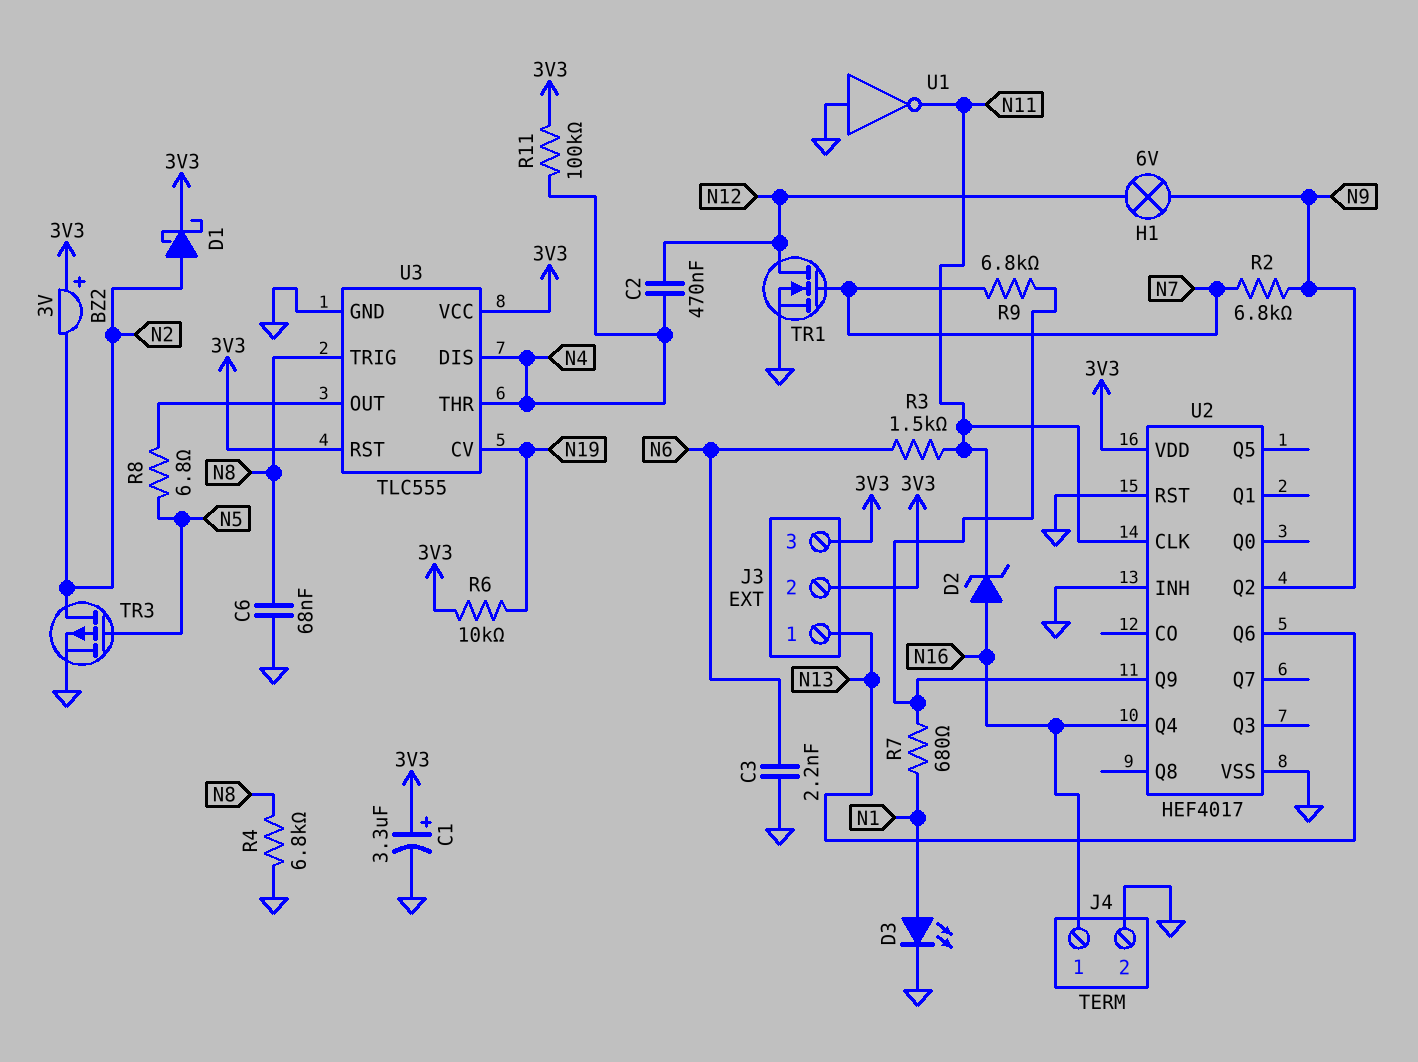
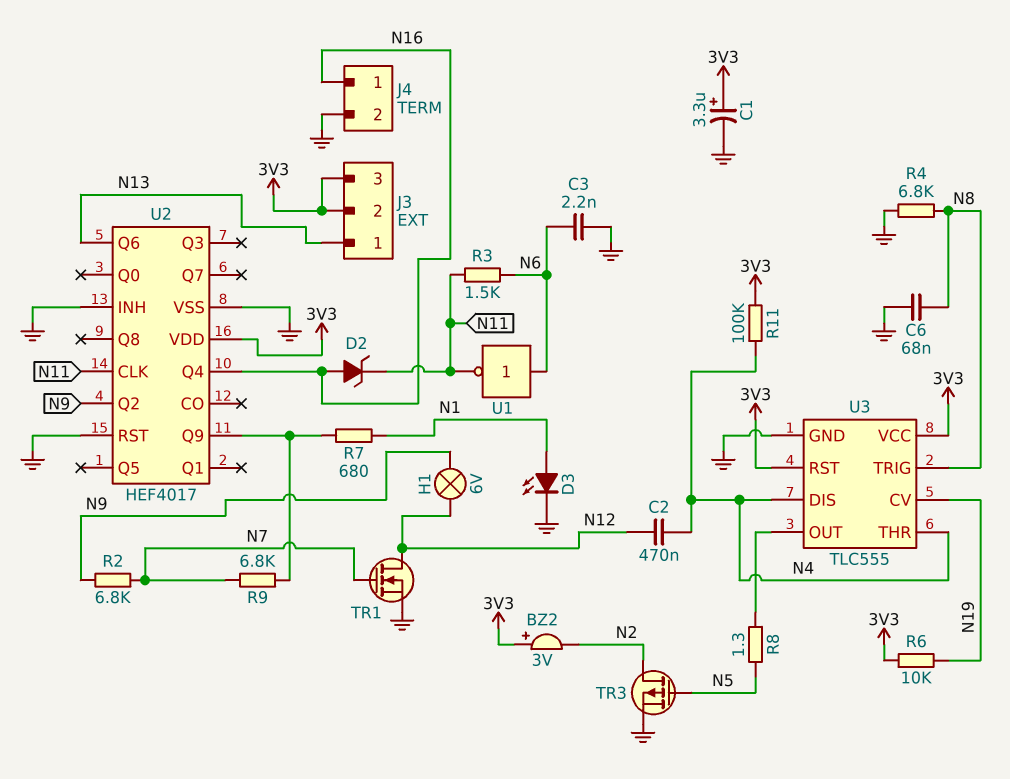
D1: schottky (A N2, K 3V3) -> none
R8: 6.8 (N5, U3/OUT) -> 1.3 (N5, U3/OUT)
U1: NOT (in GND, out N11) -> NOT (in N6, out N11)

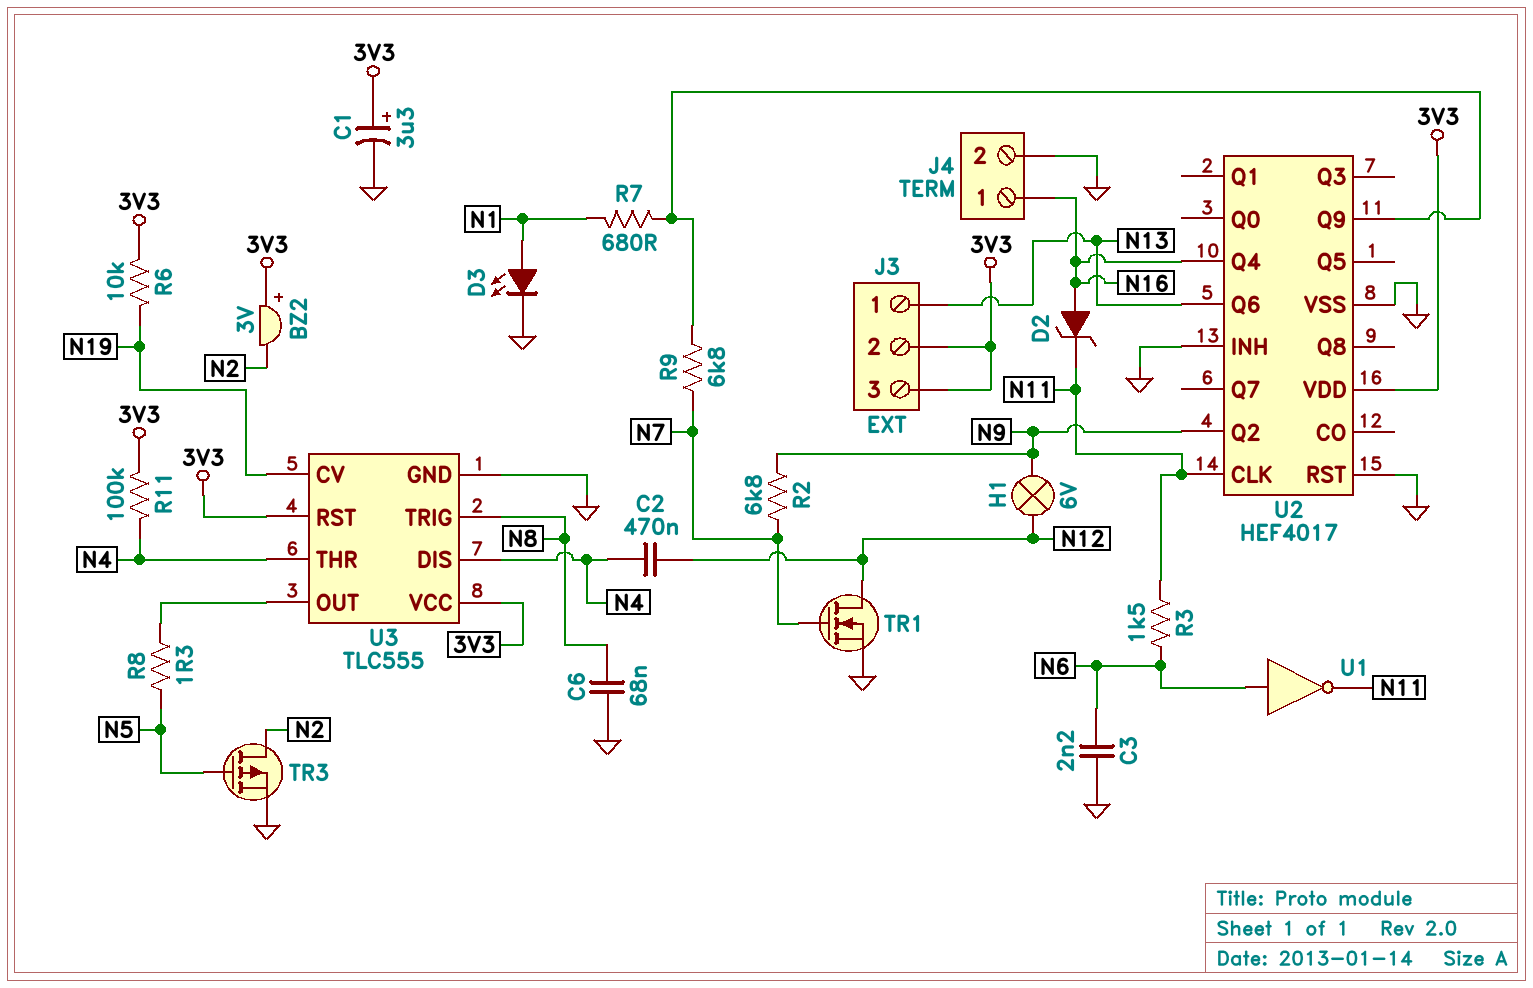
R4: 6.8k (GND, N8) -> none

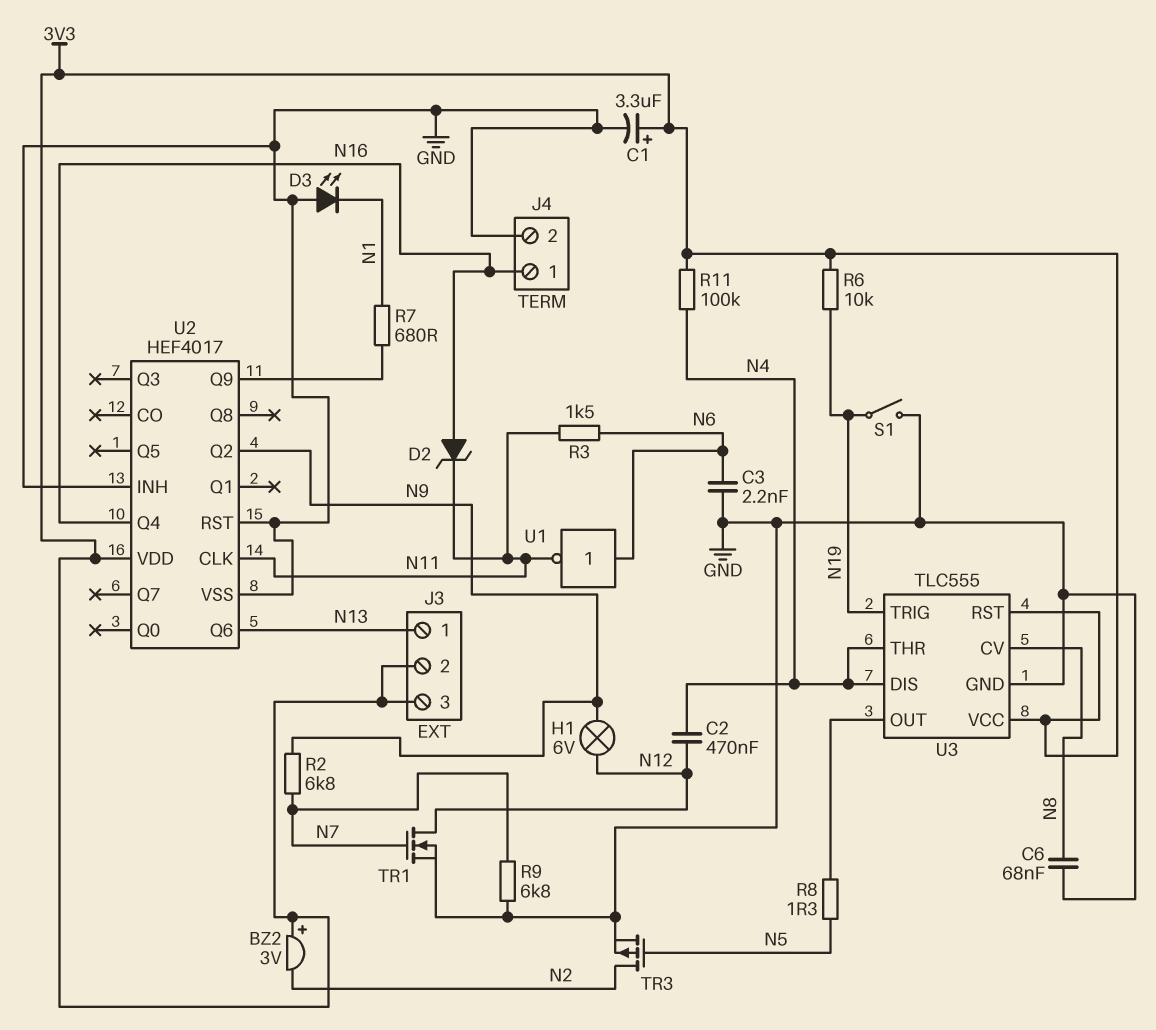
D3: LED (A N1, K GND) -> LED (A GND, K N1)
R9: 6.8k (N7, U2/Q9) -> 6.8k (GND, N7)
S1: none -> switch (GND, N19)
U3 pin CV: N19 -> N8
U3 pin TRIG: N8 -> N19

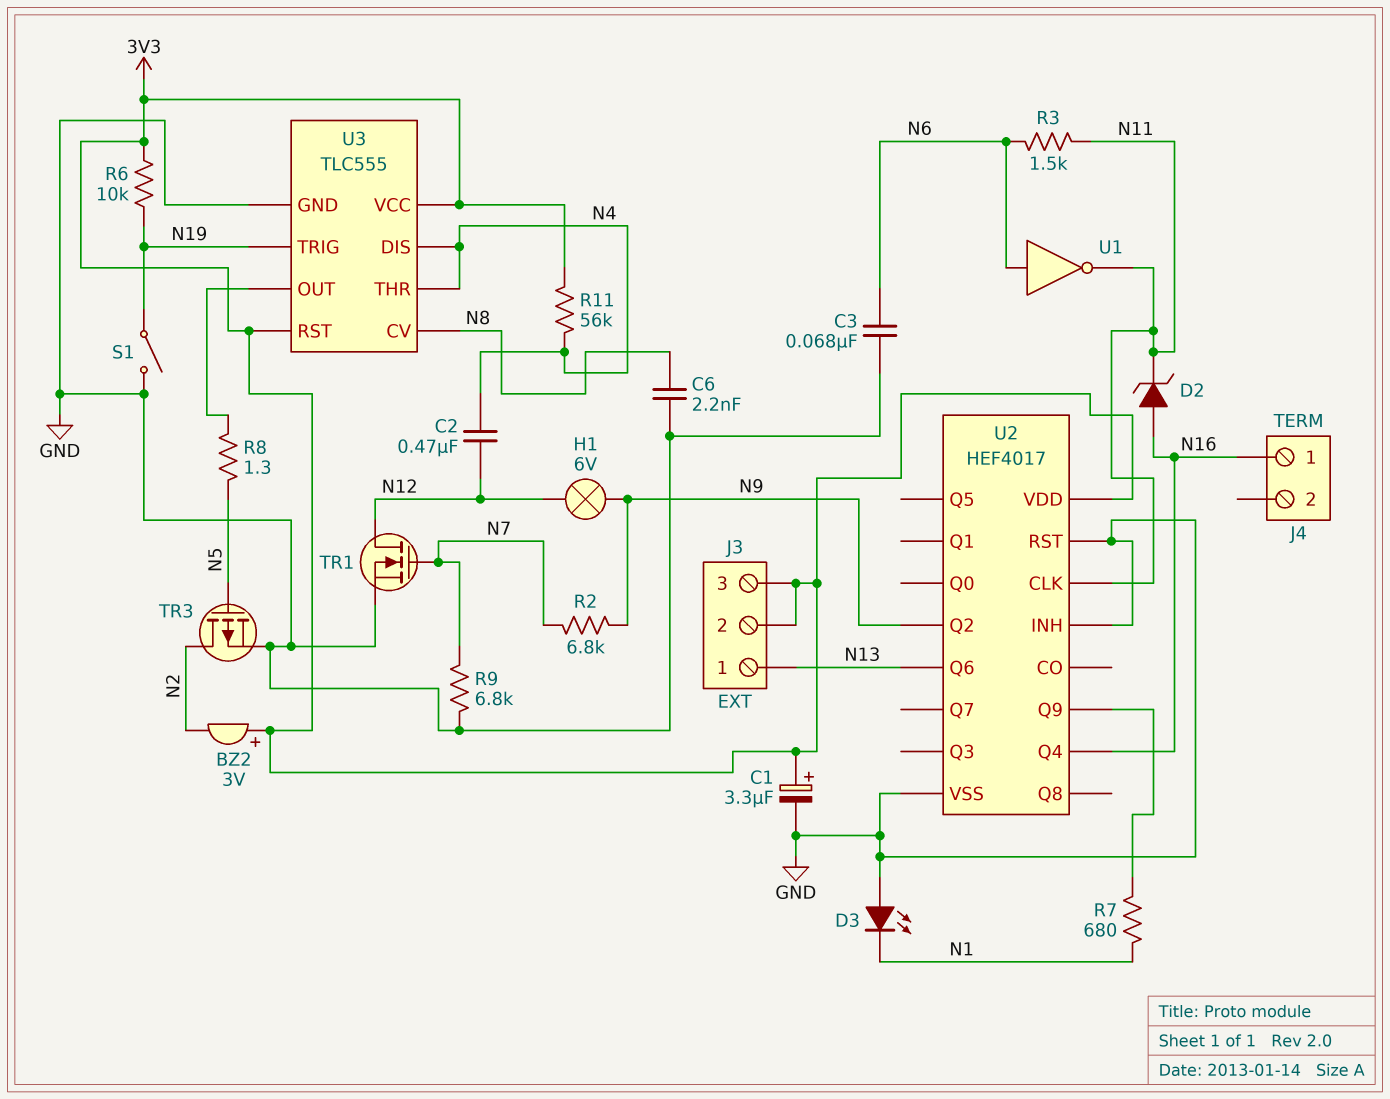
C3: 2.2nF (GND, N6) -> 68nF (GND, N6)
C6: 68nF (GND, N8) -> 2.2nF (GND, N8)
J4 pin 2: GND -> none
R11: 100k (3V3, N4) -> 56k (3V3, N4)

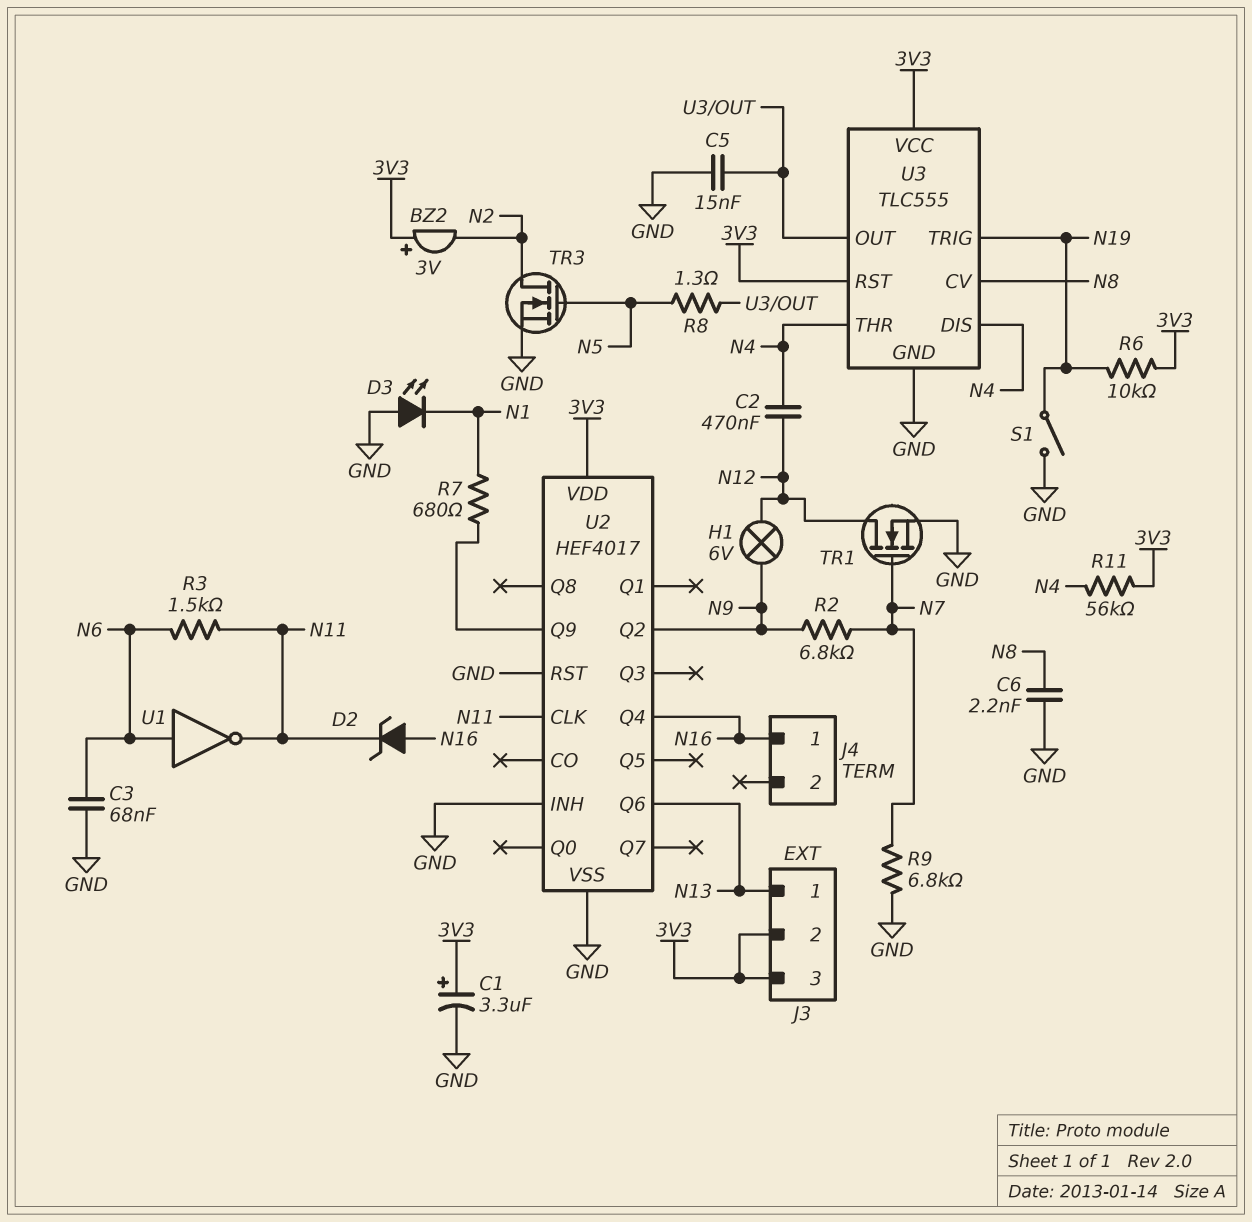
C5: none -> 15nF (GND, U3/OUT)
TR3: PMOS (G N5, D N2, S GND) -> NMOS (G N5, D N2, S GND)

